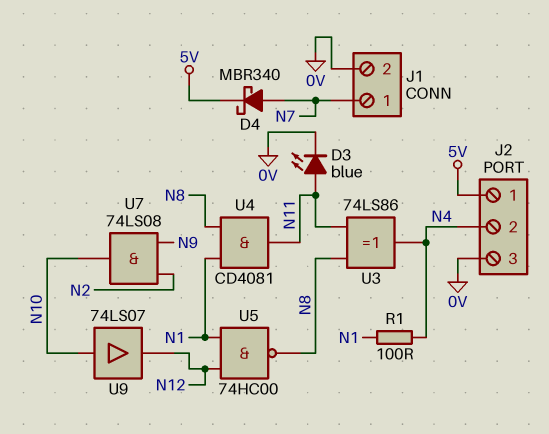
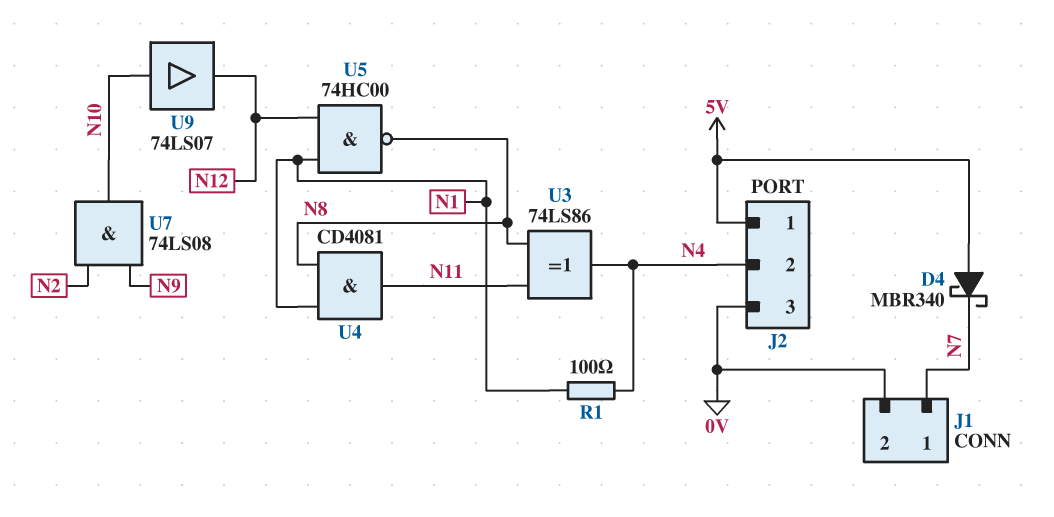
D3: LED blue (A N11, K 0V) -> none
D4: schottky MBR340 (A N7, K 5V) -> schottky MBR340 (A 5V, K N7)

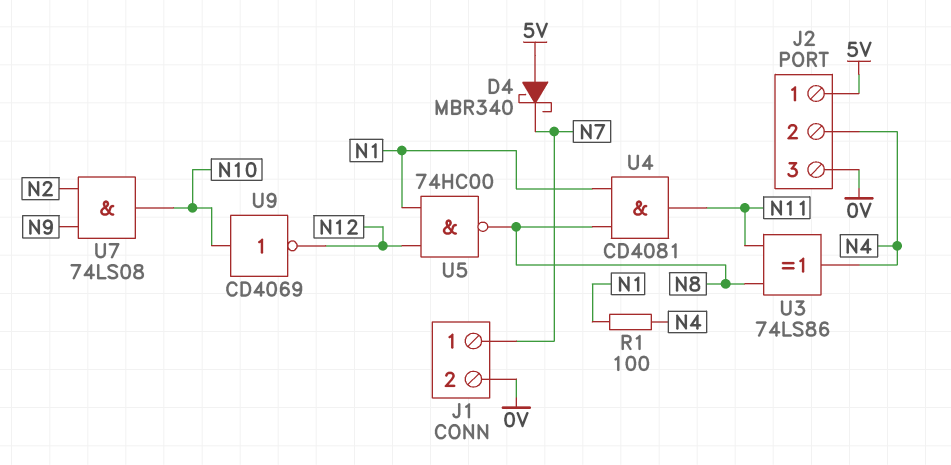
U9: buffer 74LS07 (in N10, out N12) -> NOT CD4069 (in N10, out N12)

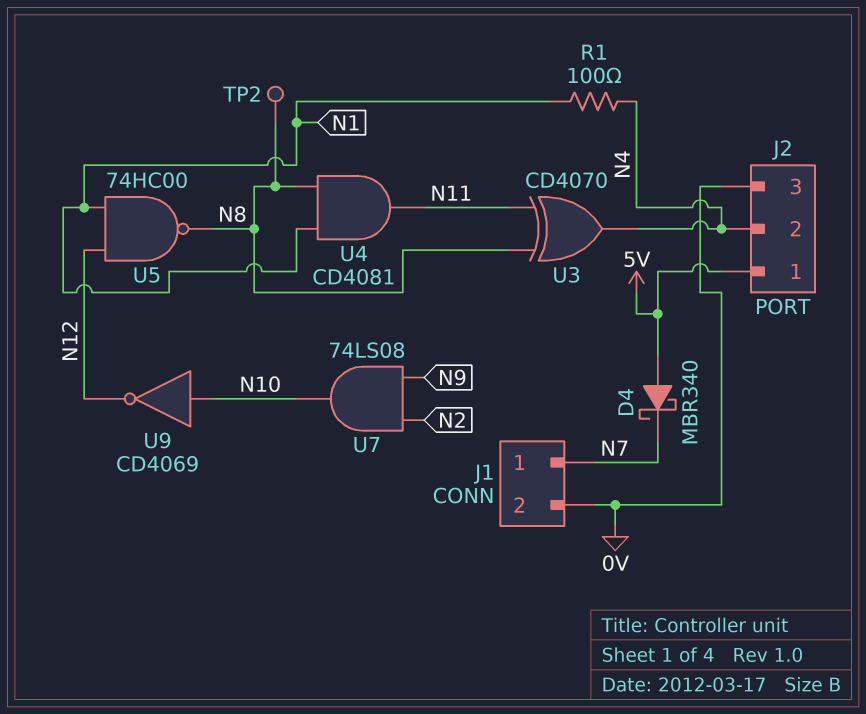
TP2: none -> test point (N8)
U3: XOR 74LS86 (in N8, in N11, out N4) -> XOR CD4070 (in N8, in N11, out N4)

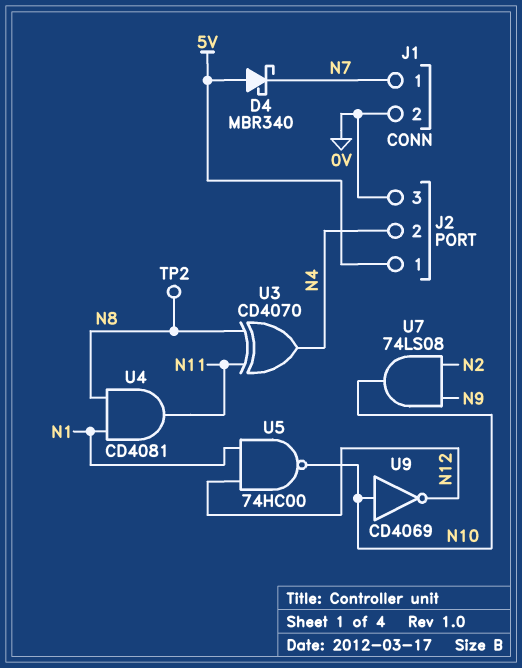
R1: 100 (N1, N4) -> none
U5: NAND 74HC00 (in N1, in N12, out N8) -> NAND 74HC00 (in N1, in N12, out N10)

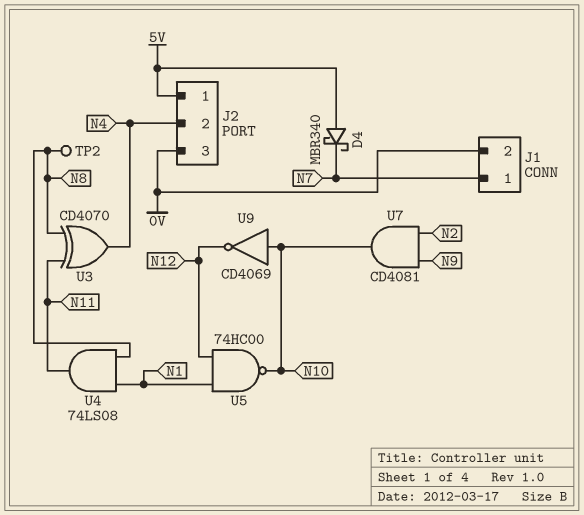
U4: AND CD4081 (in N1, in N8, out N11) -> AND 74LS08 (in N1, in N8, out N11)
U7: AND 74LS08 (in N2, in N9, out N10) -> AND CD4081 (in N2, in N9, out N10)

